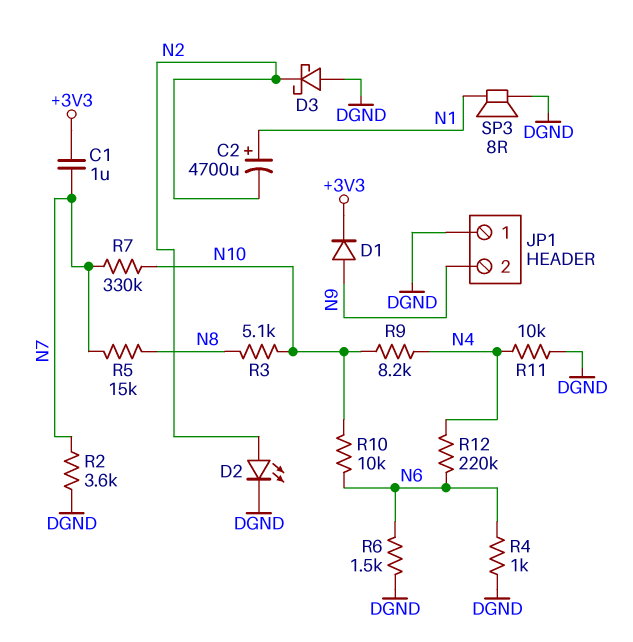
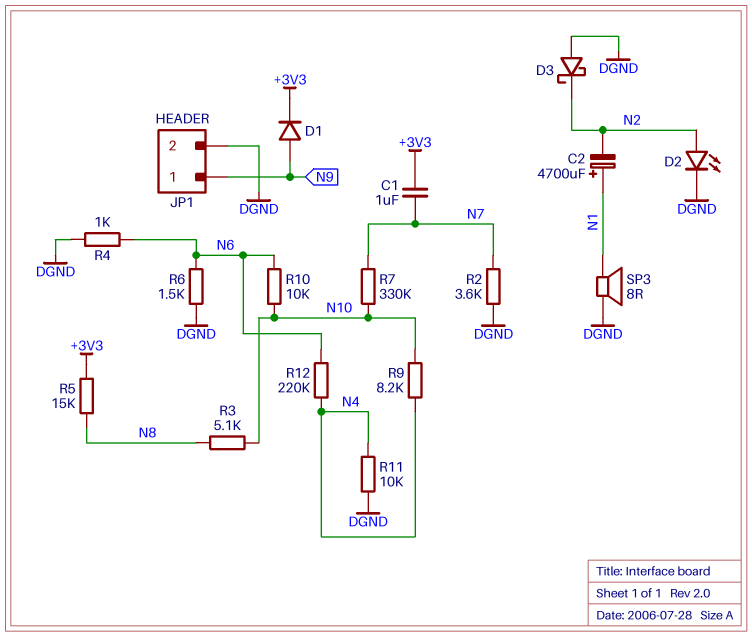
JP1 pin 1: DGND -> N9
JP1 pin 2: N9 -> DGND
R5: 15k (N7, N8) -> 15k (+3V3, N8)

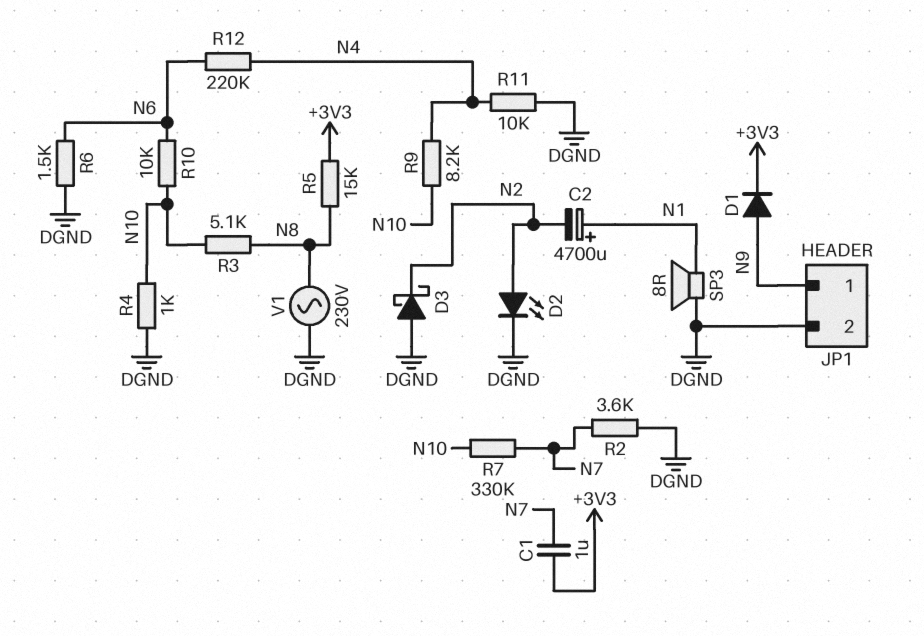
R4: 1k (DGND, N6) -> 1k (DGND, N10)
V1: none -> AC 230V (DGND, N8)

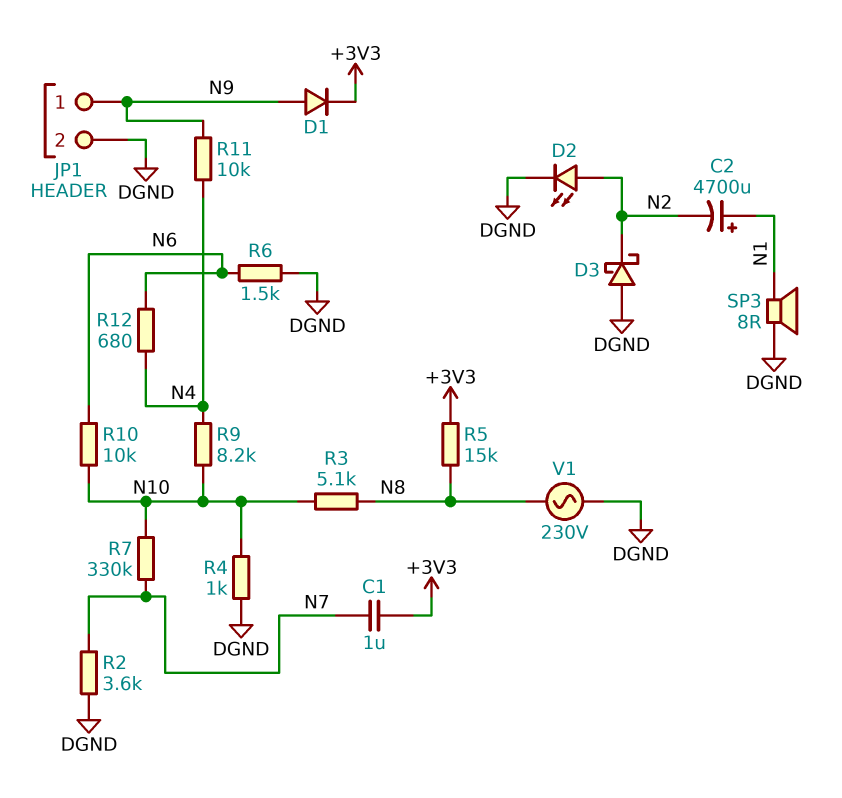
R11: 10k (DGND, N4) -> 10k (N4, N9)
R12: 220k (N4, N6) -> 680 (N4, N6)

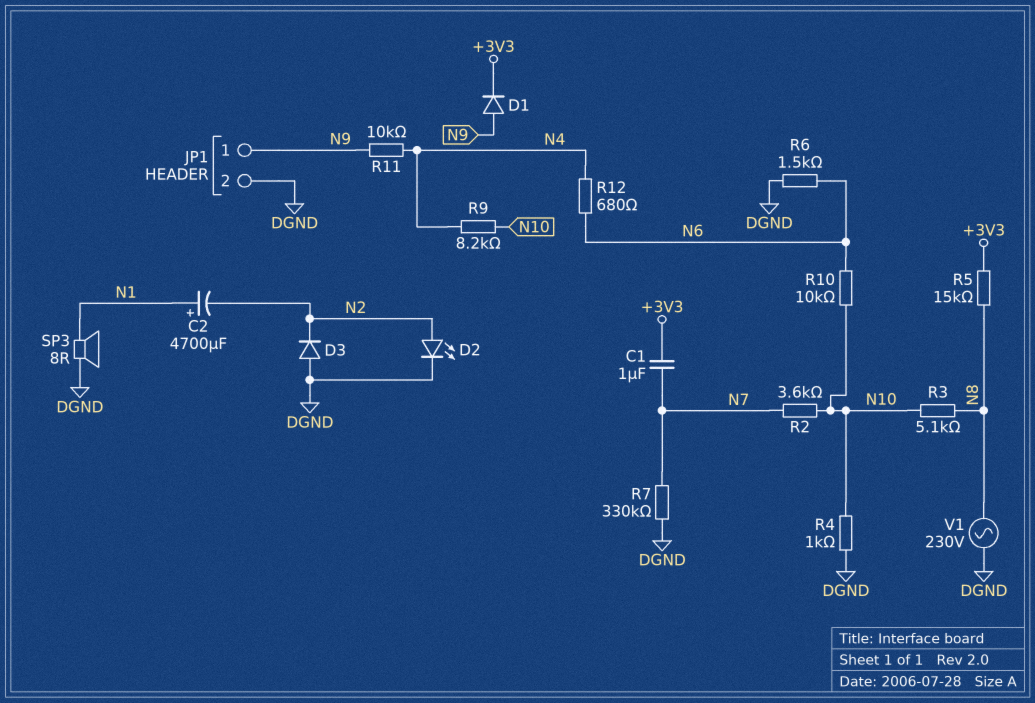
D3: schottky (A DGND, K N2) -> diode (A DGND, K N2)
R2: 3.6k (DGND, N7) -> 3.6k (N7, N10)
R7: 330k (N7, N10) -> 330k (DGND, N7)

